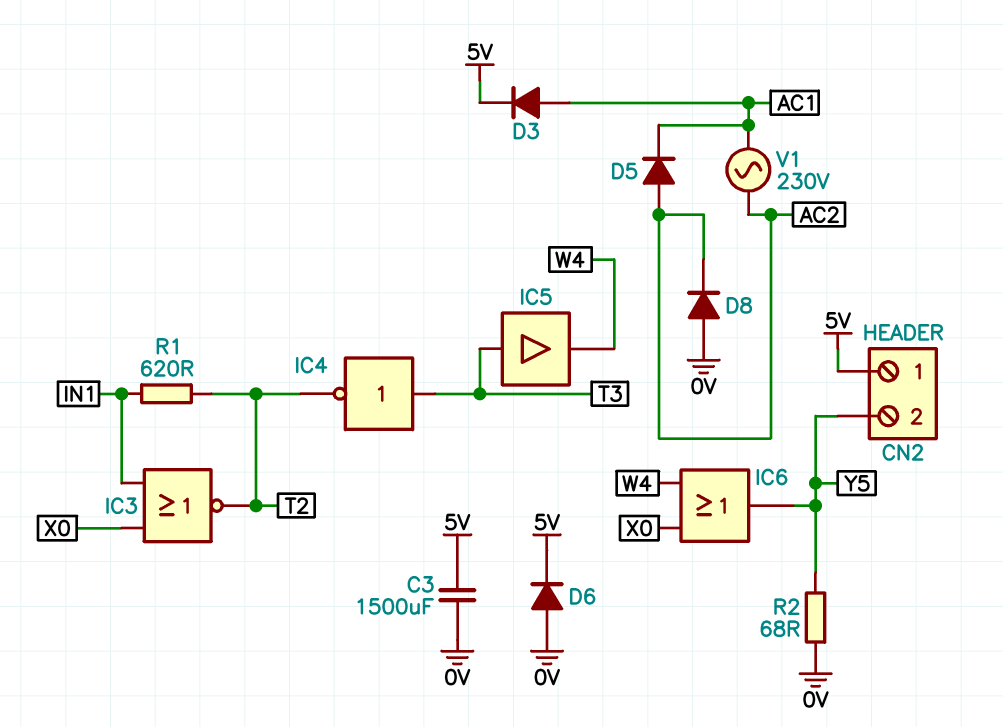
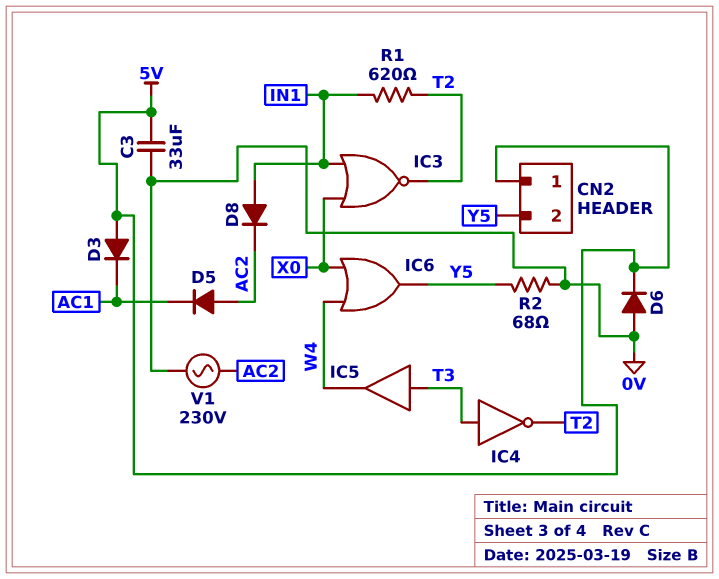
C3: 1500uF (0V, 5V) -> 33uF (0V, 5V)
D3: diode (A AC1, K 5V) -> diode (A 5V, K AC1)
D8: diode (A 0V, K AC2) -> diode (A IN1, K AC2)
V1: AC 230V (AC1, AC2) -> AC 230V (0V, AC2)

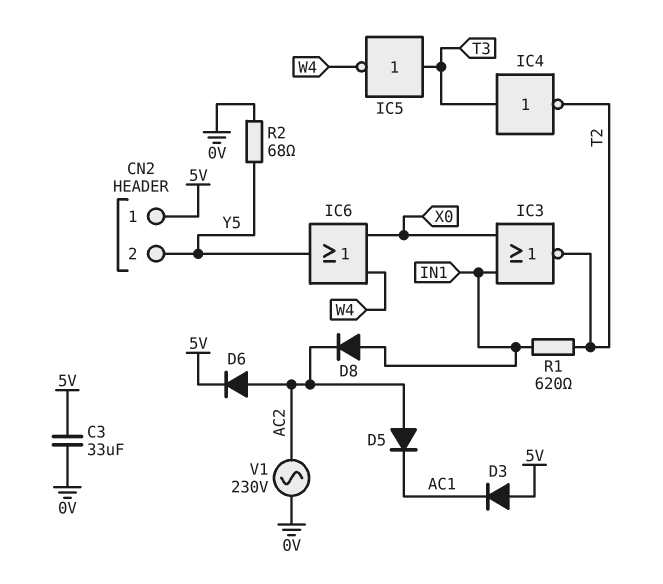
D6: diode (A 0V, K 5V) -> diode (A AC2, K 5V)
IC5: buffer (in T3, out W4) -> NOT (in T3, out W4)

